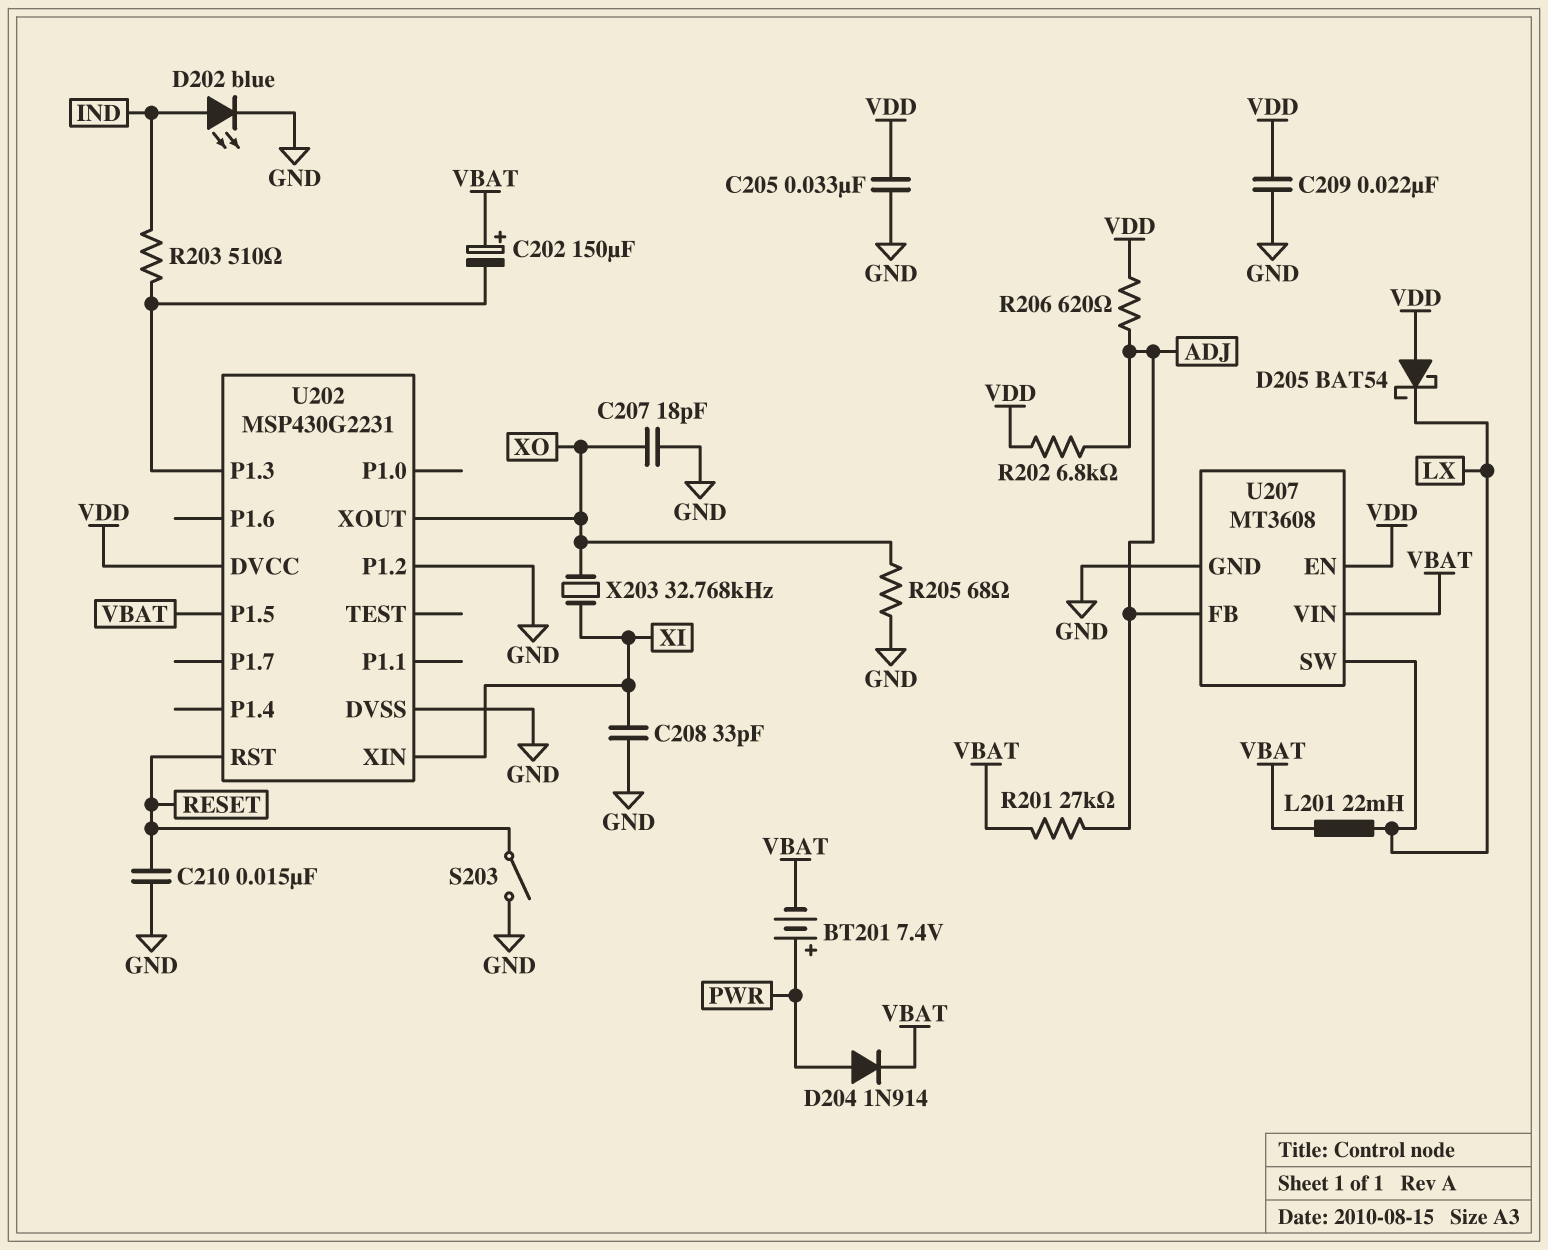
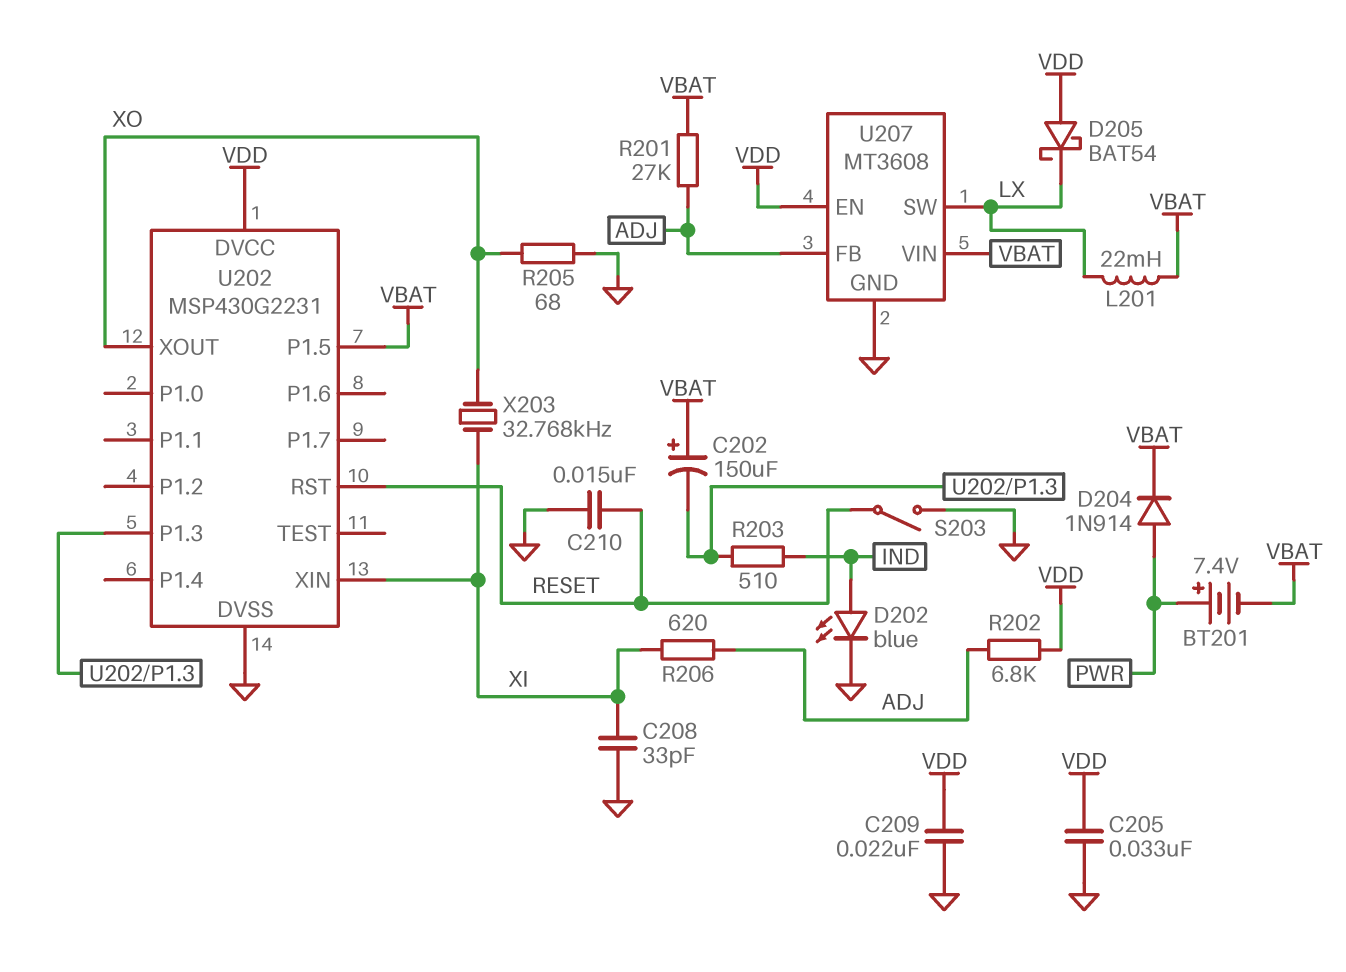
C207: 18pF (GND, XO) -> none
R206: 620 (ADJ, VDD) -> 620 (ADJ, XI)
U202 pin P1.2: GND -> none

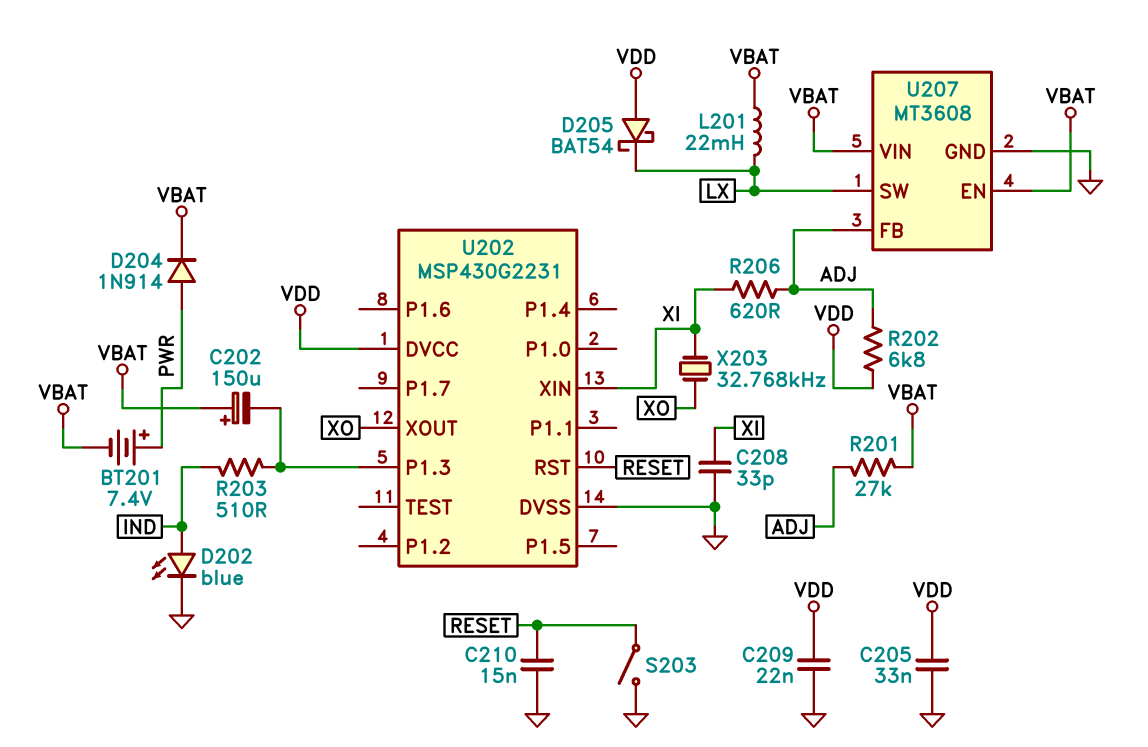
R205: 68 (GND, XO) -> none
U202 pin P1.5: VBAT -> none
U207 pin EN: VDD -> VBAT

